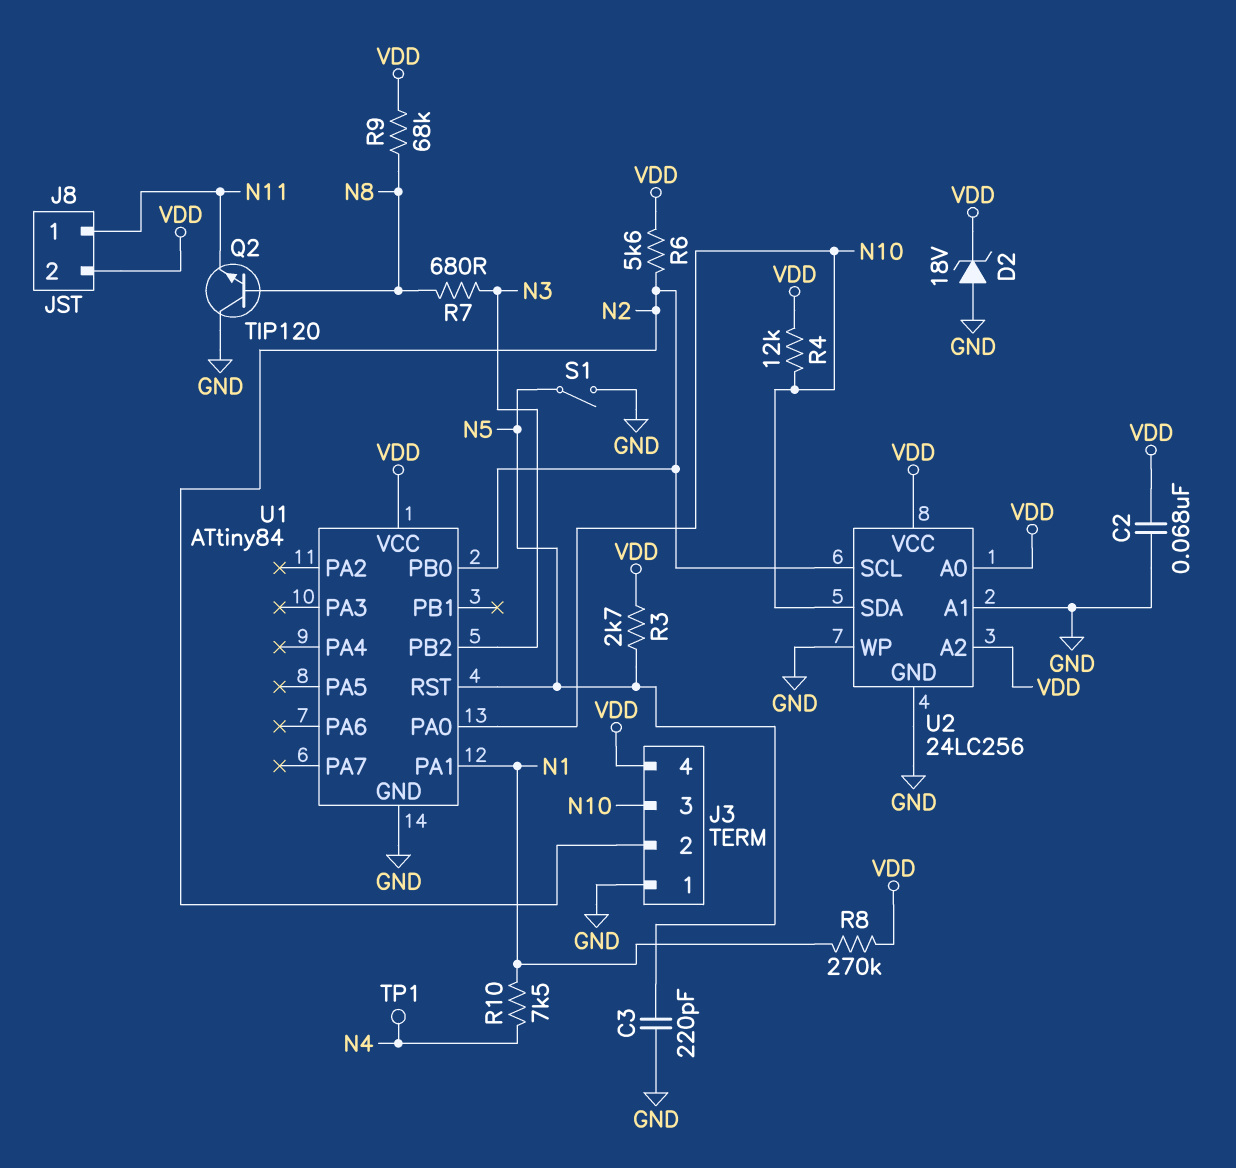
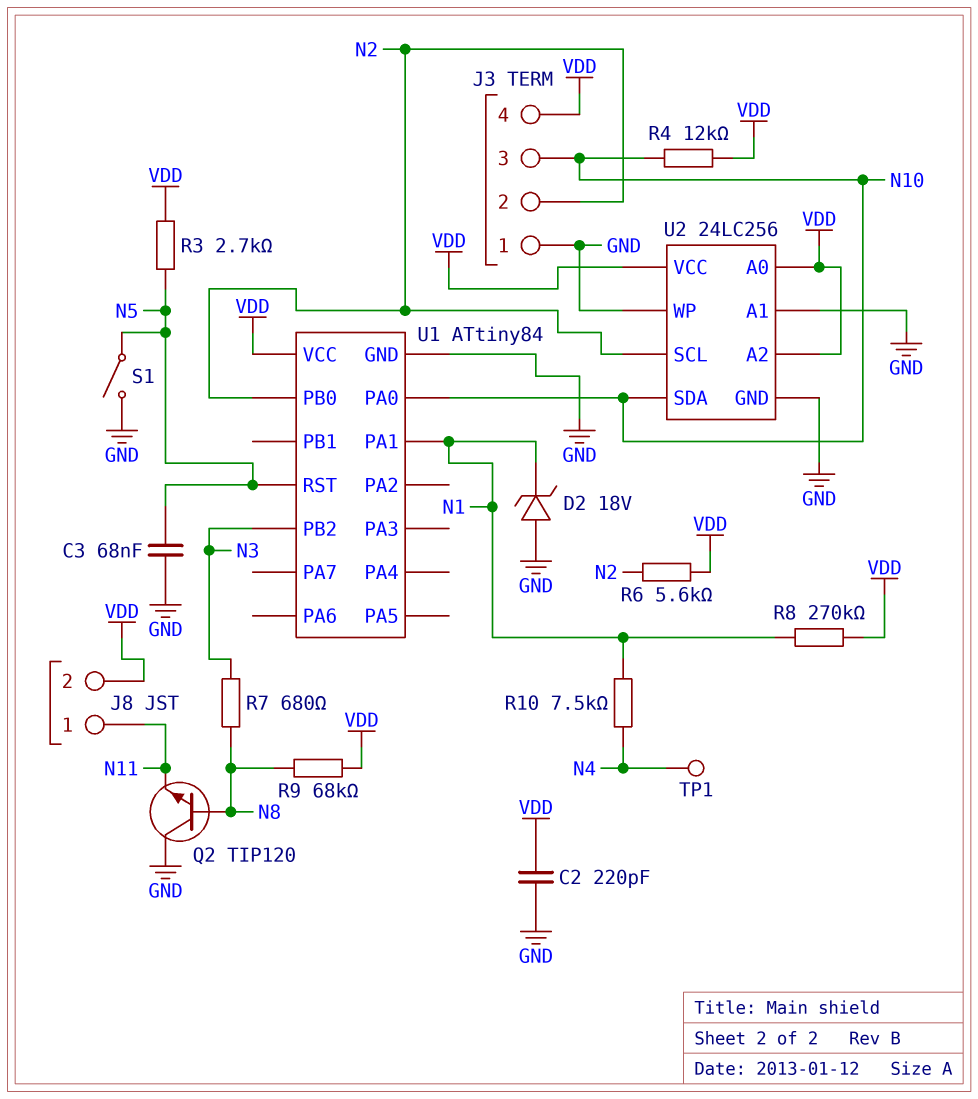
C2: 68nF (GND, VDD) -> 220pF (GND, VDD)
C3: 220pF (GND, N5) -> 68nF (GND, N5)
D2: zener 18V (A GND, K VDD) -> zener 18V (A GND, K N1)

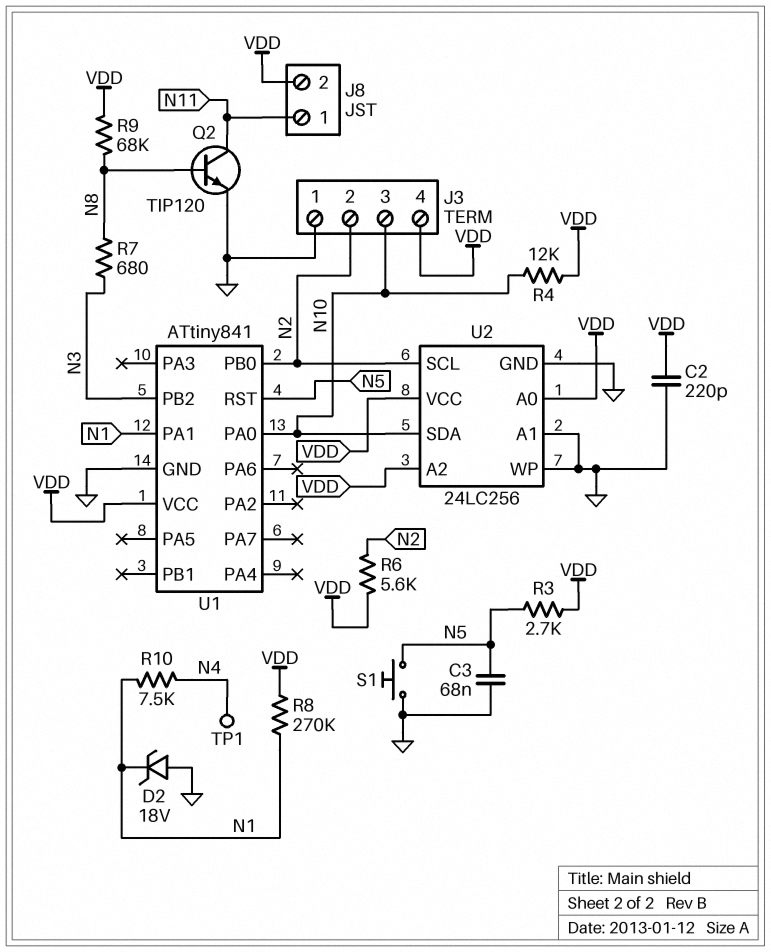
Q2: NPN TIP120 (B N8, C GND, E N11) -> NPN TIP120 (B N8, C N11, E GND)
S1: switch (GND, N5) -> button (GND, N5)
U1: ATtiny84 -> ATtiny841

